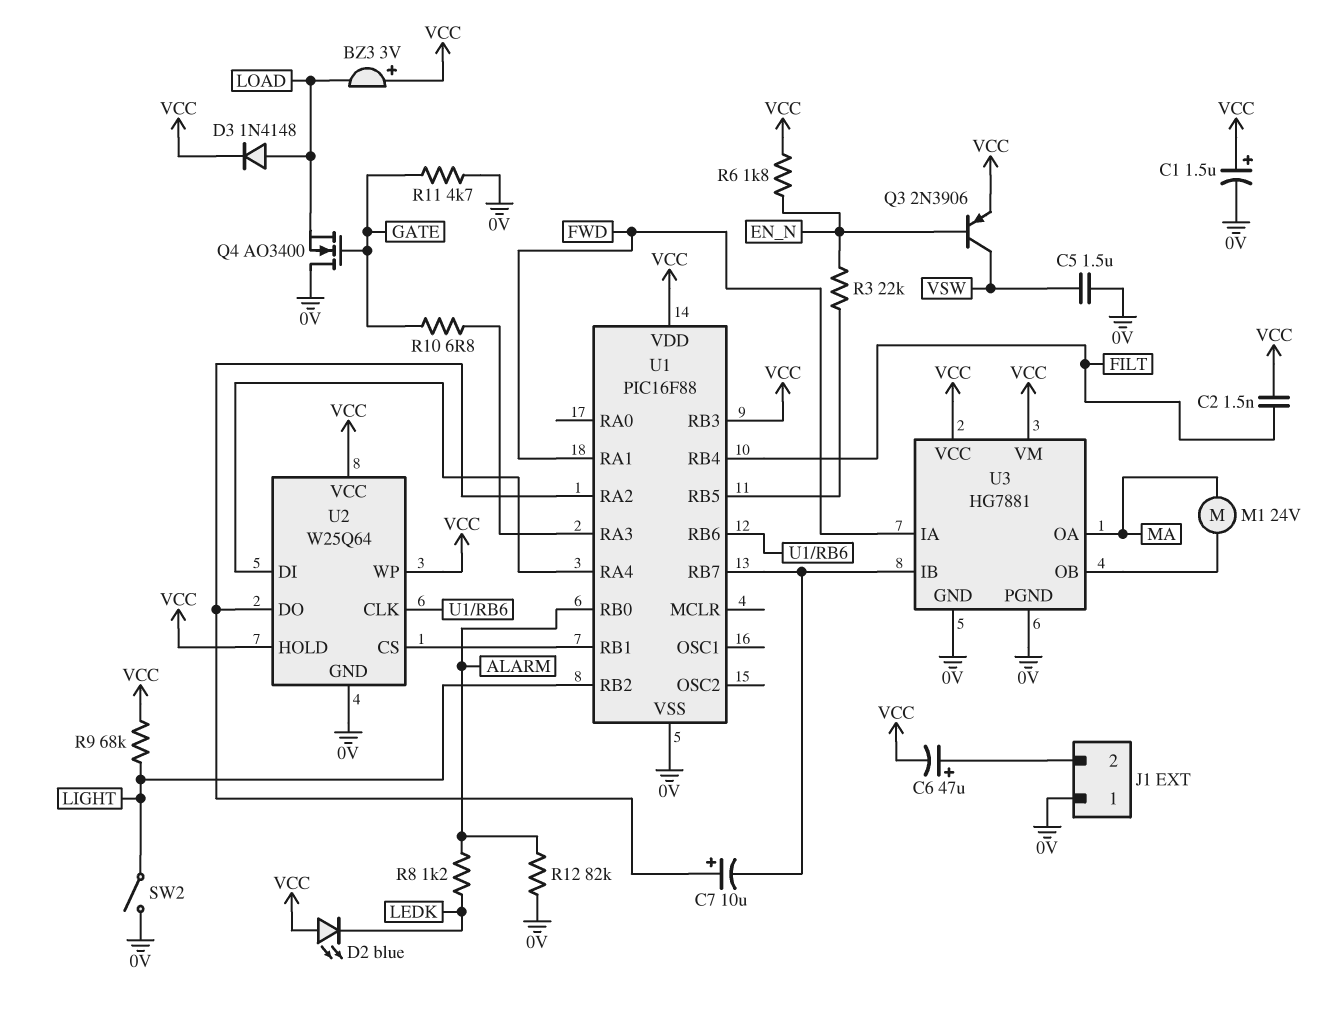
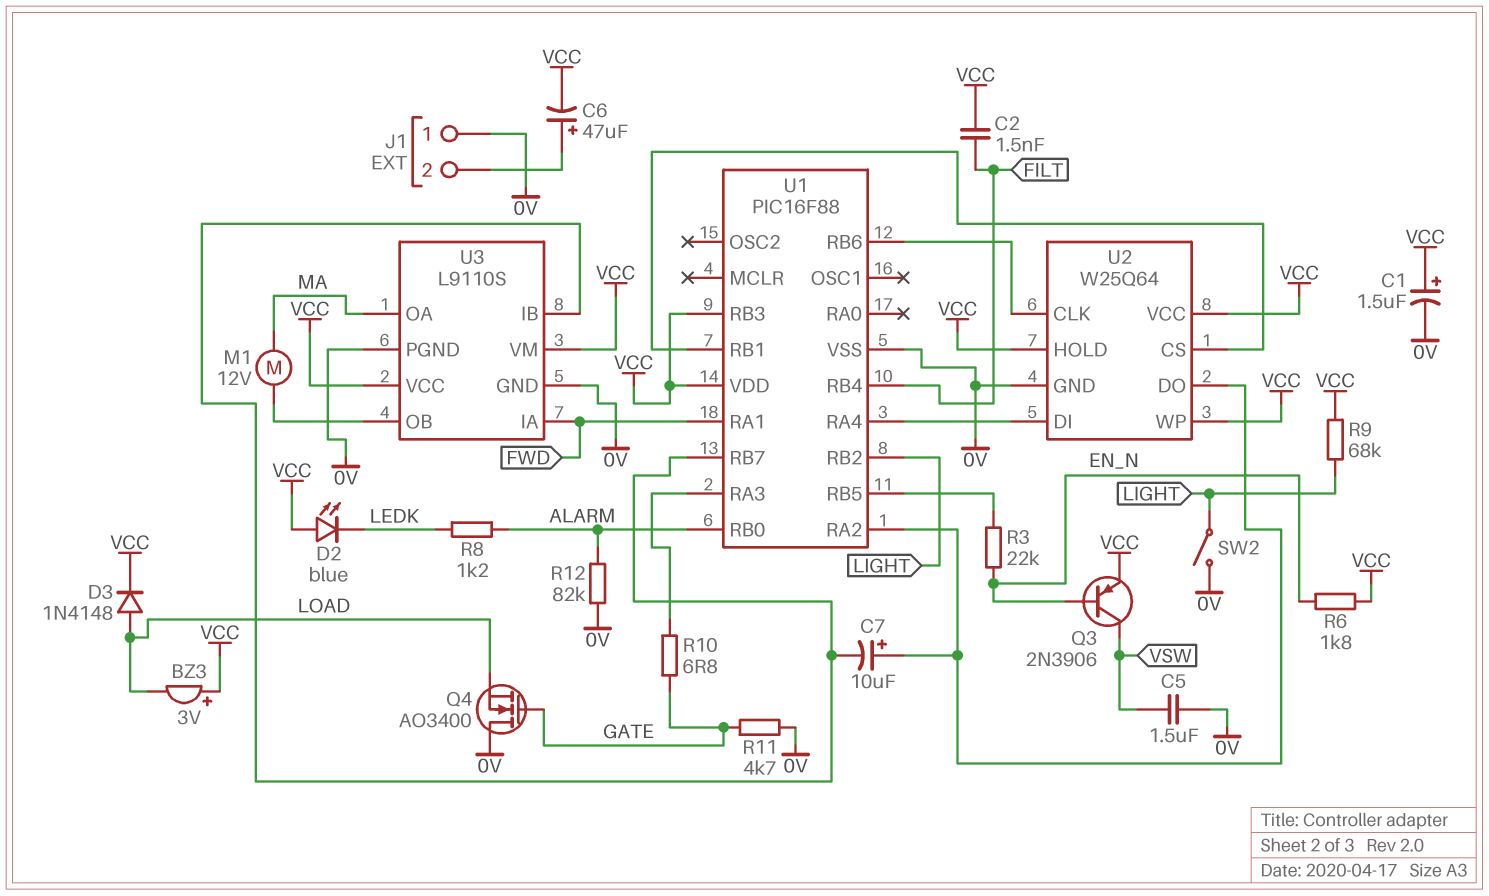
M1: motor 24V (MA, U3/OB) -> motor 12V (MA, U3/OB)
U3: HG7881 -> L9110S

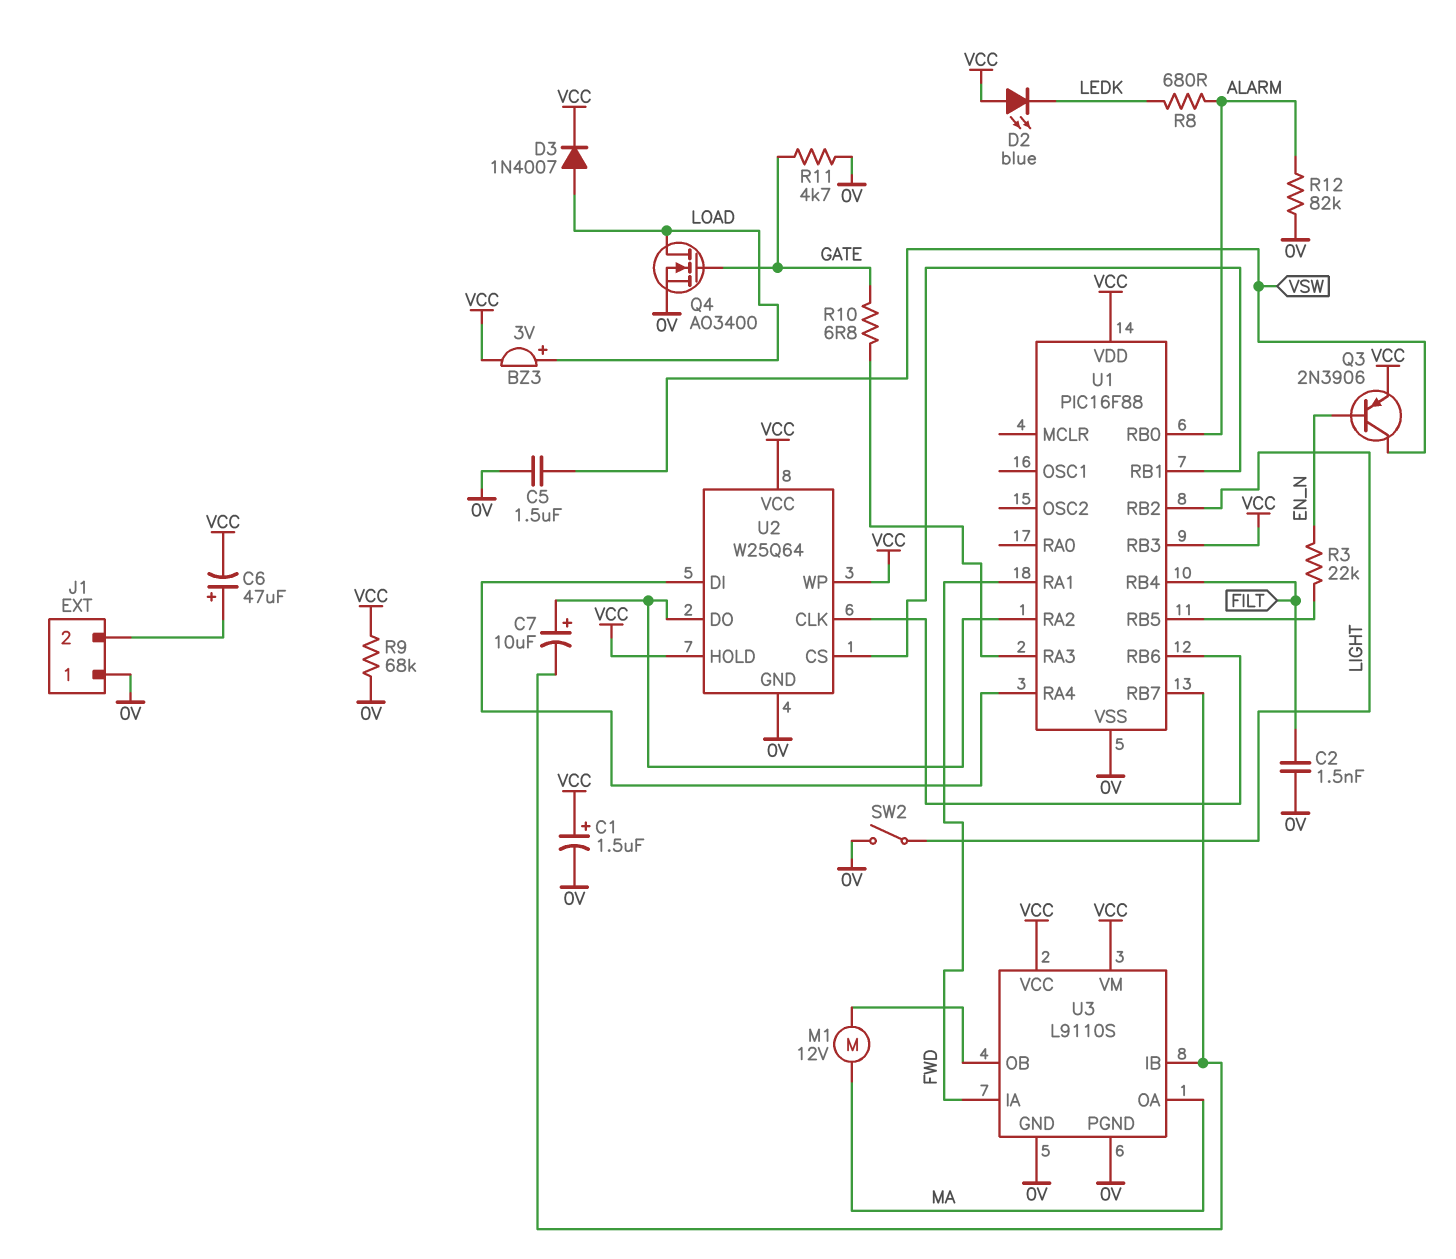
BZ3: buzzer 3V (plus VCC, minus LOAD) -> buzzer 3V (plus LOAD, minus VCC)
C2: 1.5nF (FILT, VCC) -> 1.5nF (0V, FILT)
D3: diode 1N4148 (A LOAD, K VCC) -> diode 1N4007 (A LOAD, K VCC)
Q4: NMOS AO3400 (G GATE, D 0V, S LOAD) -> NMOS AO3400 (G GATE, D LOAD, S 0V)
R6: 1.8k (EN_N, VCC) -> none
R8: 1.2k (ALARM, LEDK) -> 680 (ALARM, LEDK)
R9: 68k (LIGHT, VCC) -> 68k (0V, VCC)

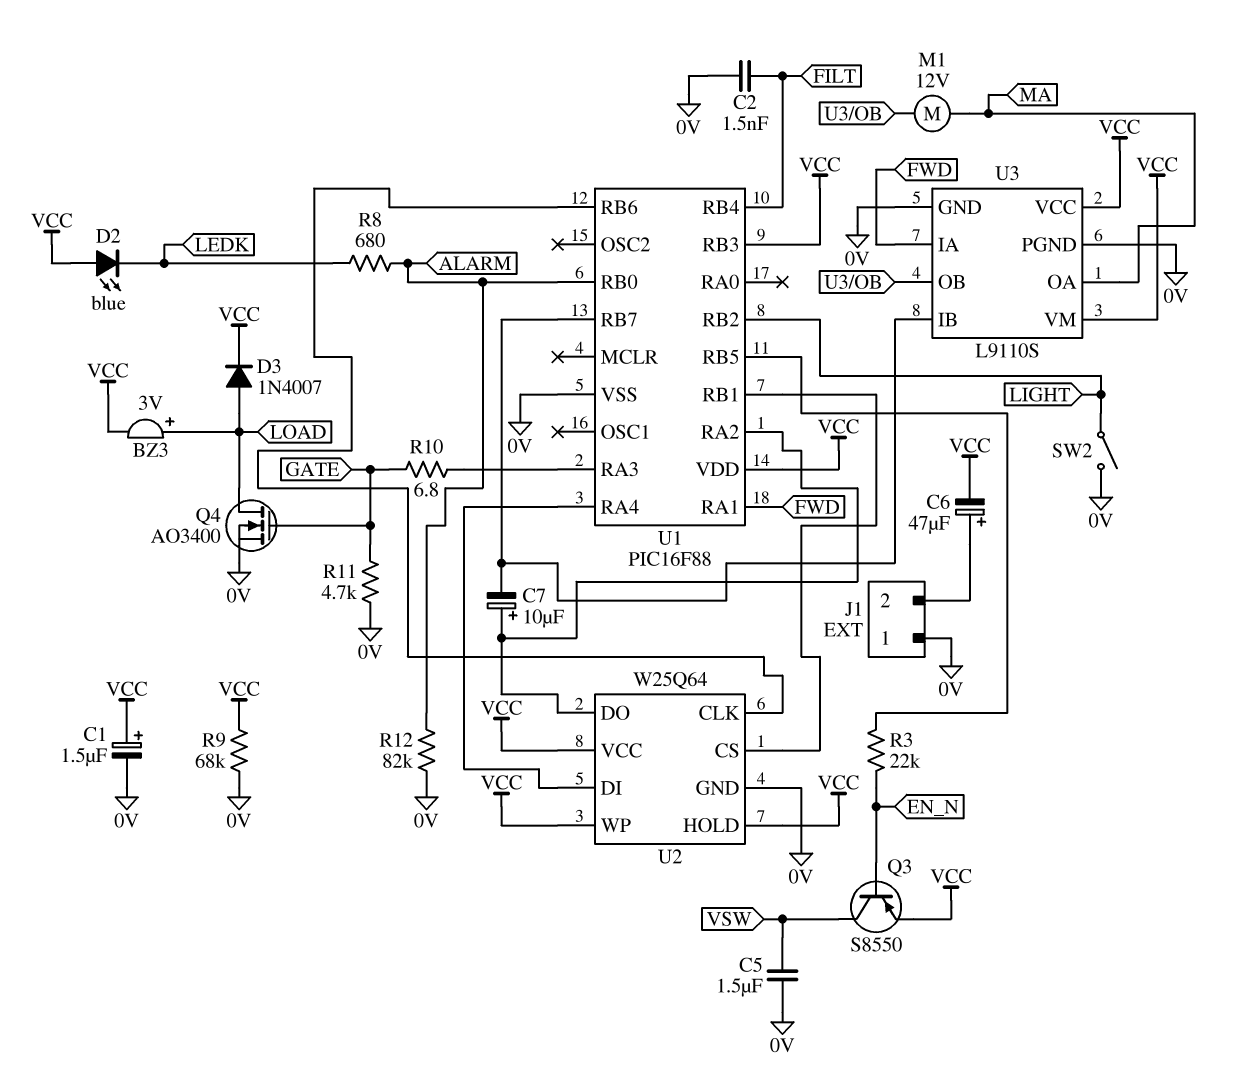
Q3: PNP 2N3906 (B EN_N, C VSW, E VCC) -> PNP S8550 (B EN_N, C VSW, E VCC)

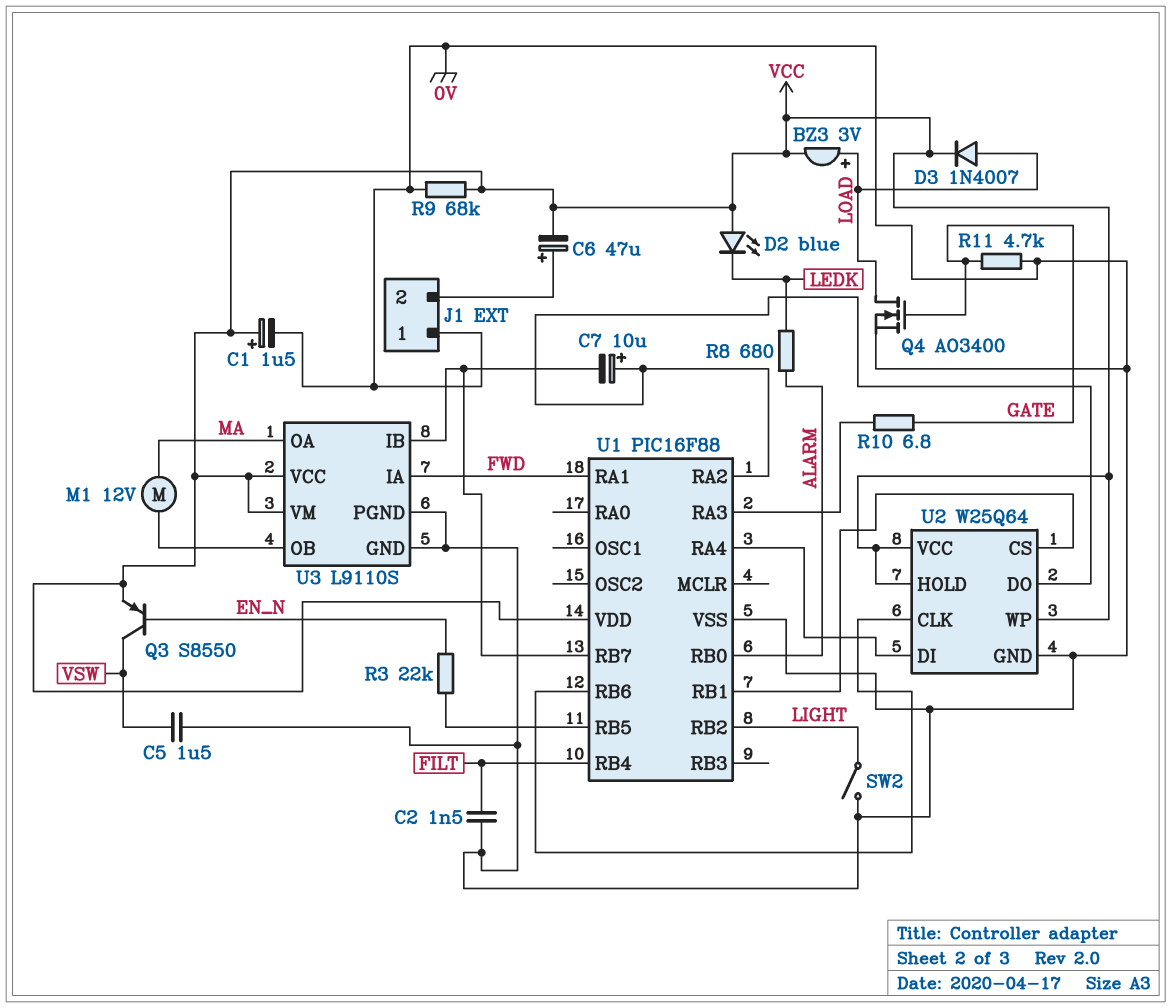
R12: 82k (0V, ALARM) -> none
U1 pin RB3: VCC -> none

